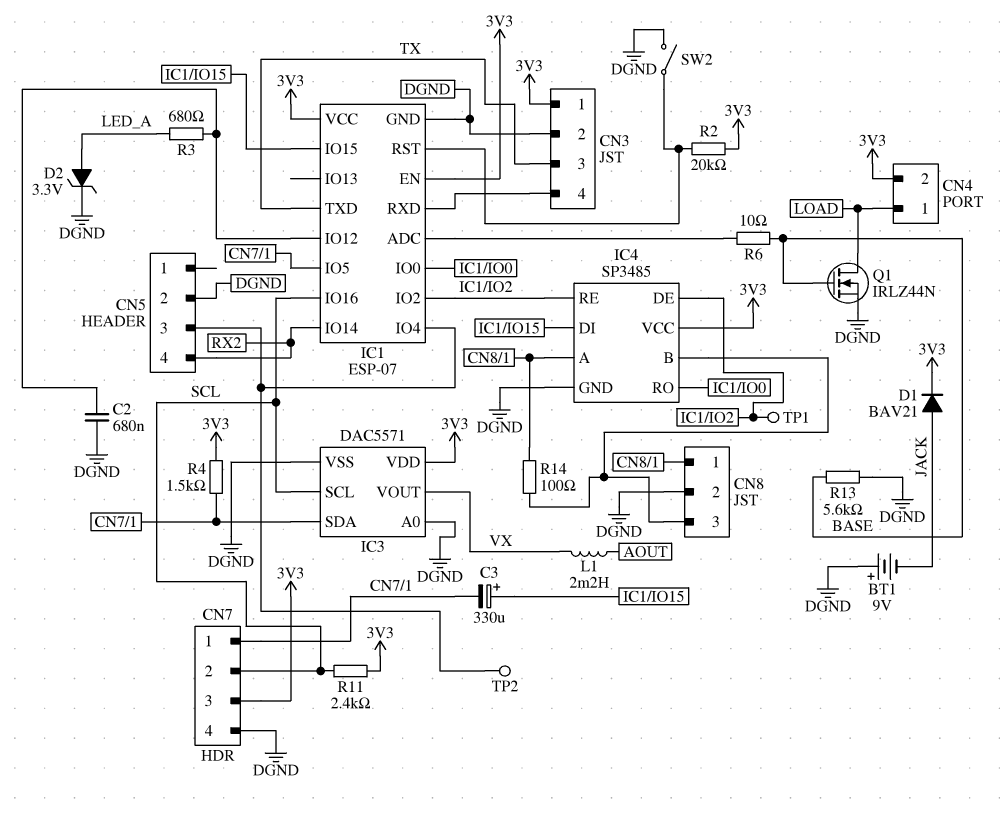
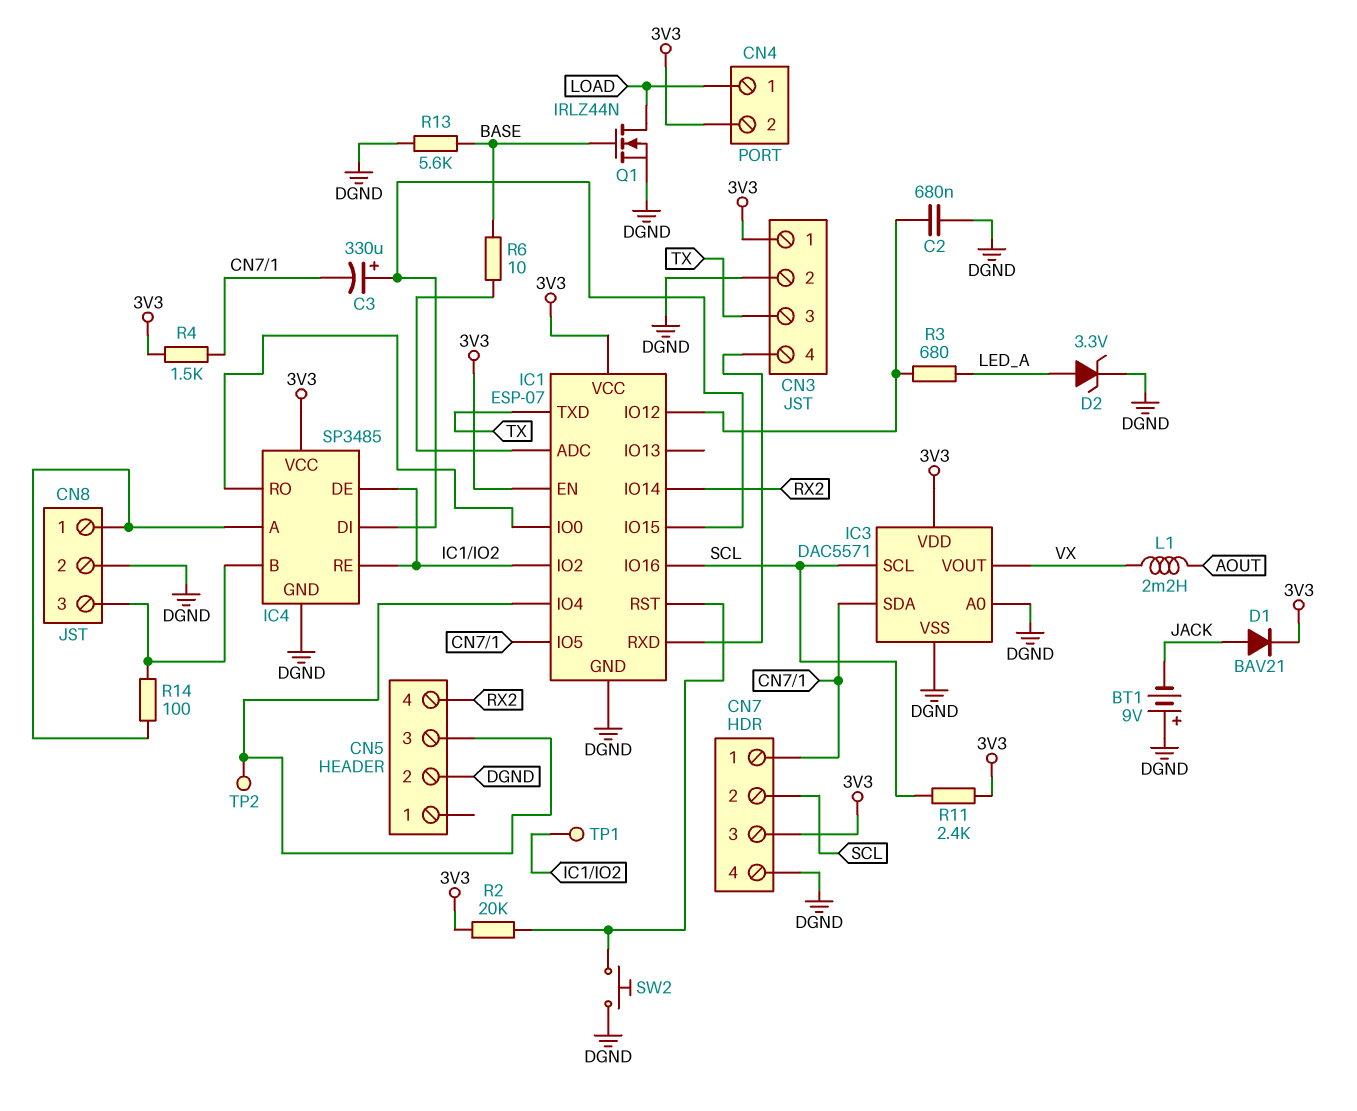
SW2: switch (DGND, IC1/RST) -> button (DGND, IC1/RST)

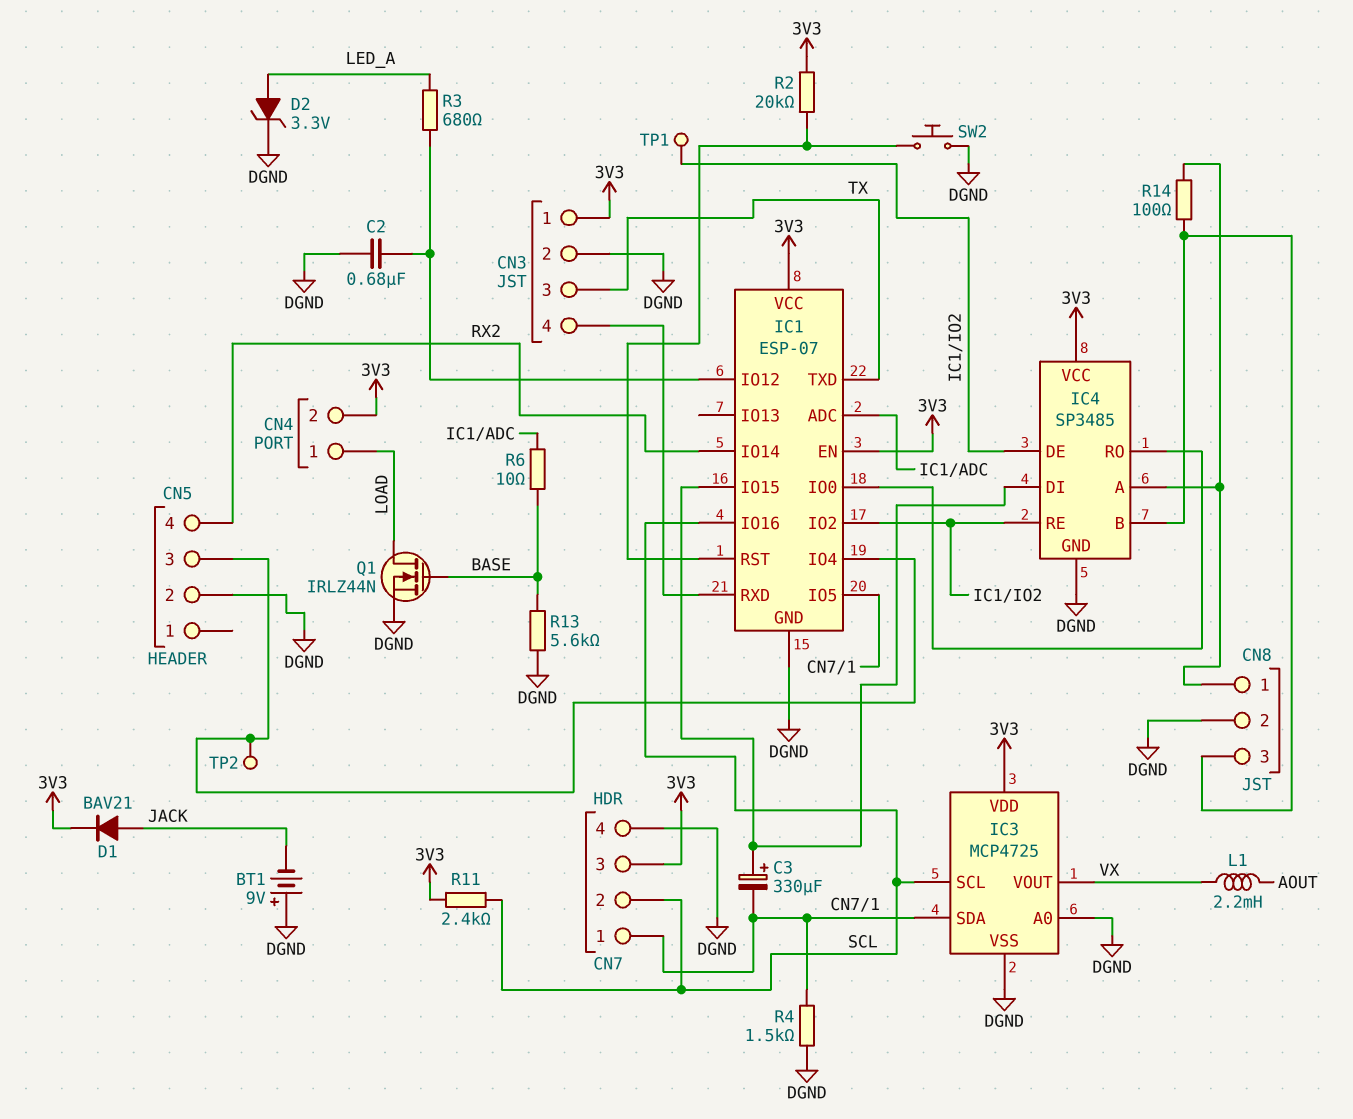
IC3: DAC5571 -> MCP4725
R4: 1.5k (3V3, CN7/1) -> 1.5k (CN7/1, DGND)

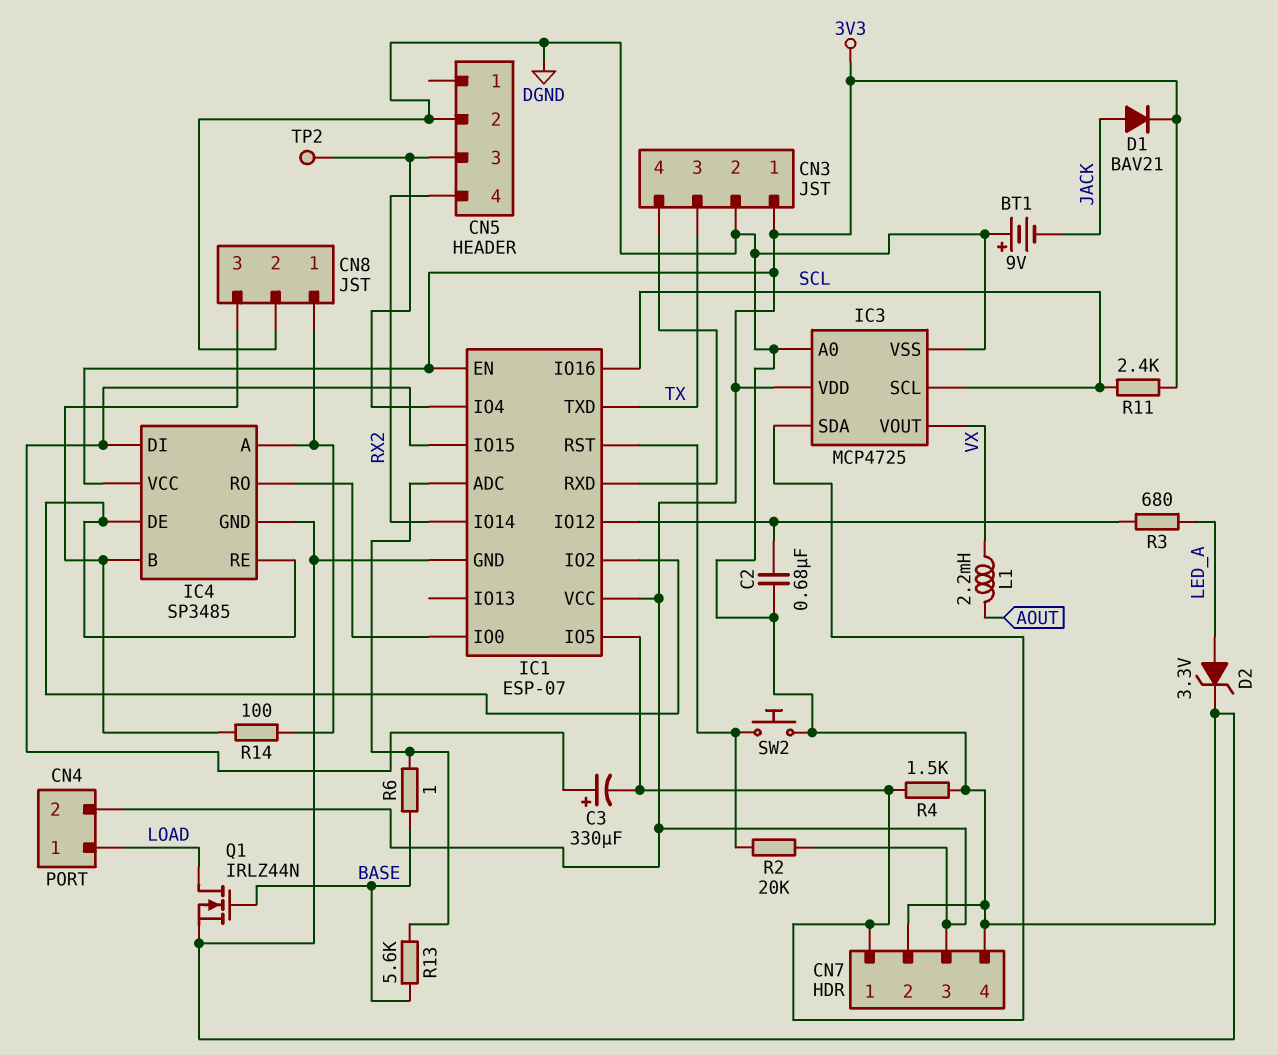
CN7 pin 2: SCL -> DGND
R6: 10 (BASE, IC1/ADC) -> 1 (BASE, IC1/ADC)
R13: 5.6k (BASE, DGND) -> 5.6k (BASE, IC1/ADC)
TP1: test point (IC1/IO2) -> none

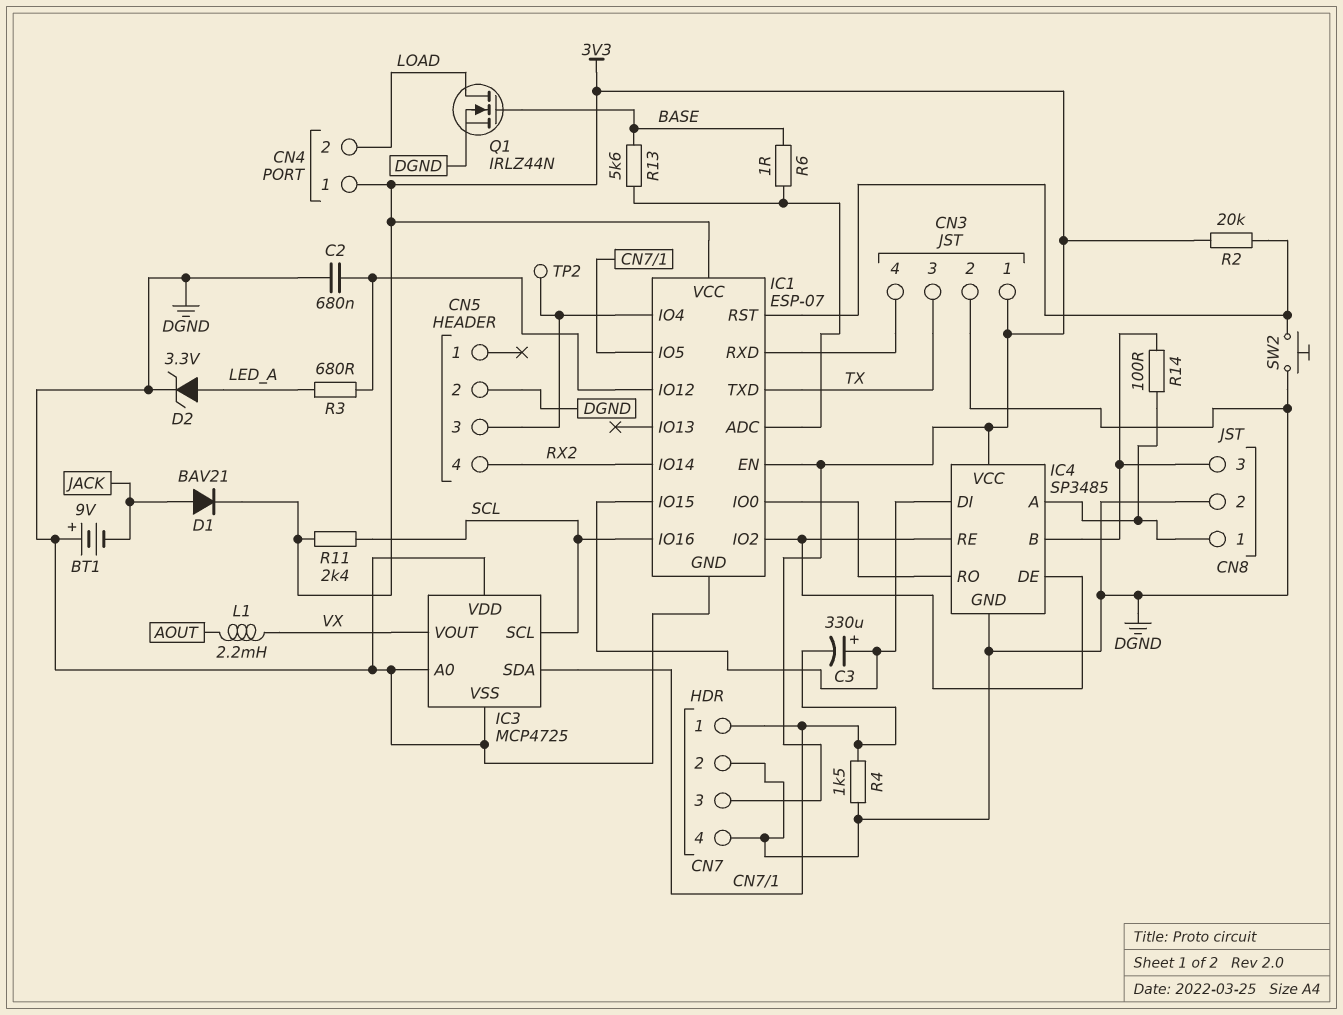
CN4 pin 1: LOAD -> 3V3
CN4 pin 2: 3V3 -> LOAD
IC3 pin VDD: 3V3 -> DGND

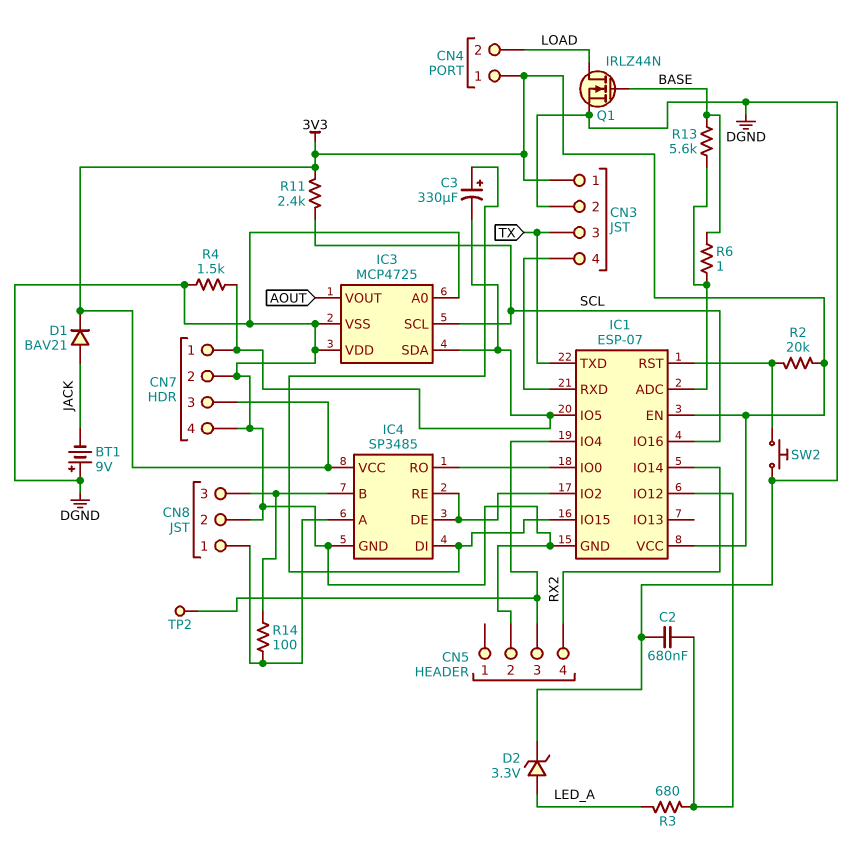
IC3 pin VOUT: VX -> AOUT
L1: 2.2mH (AOUT, VX) -> none

